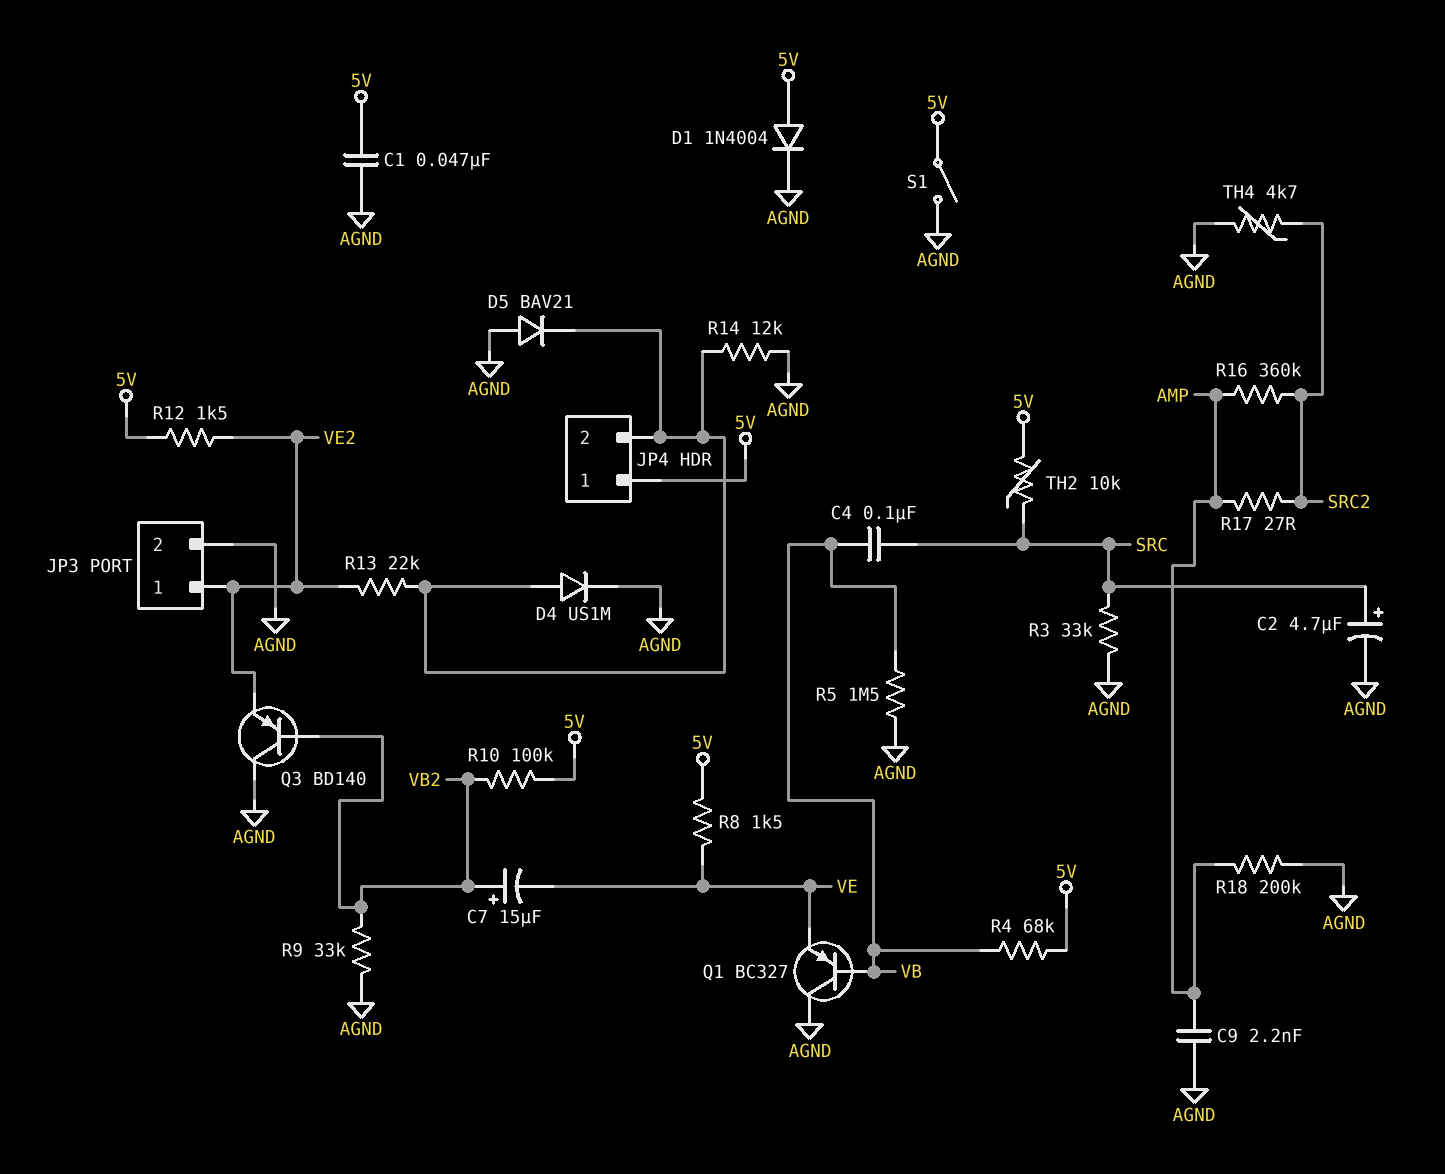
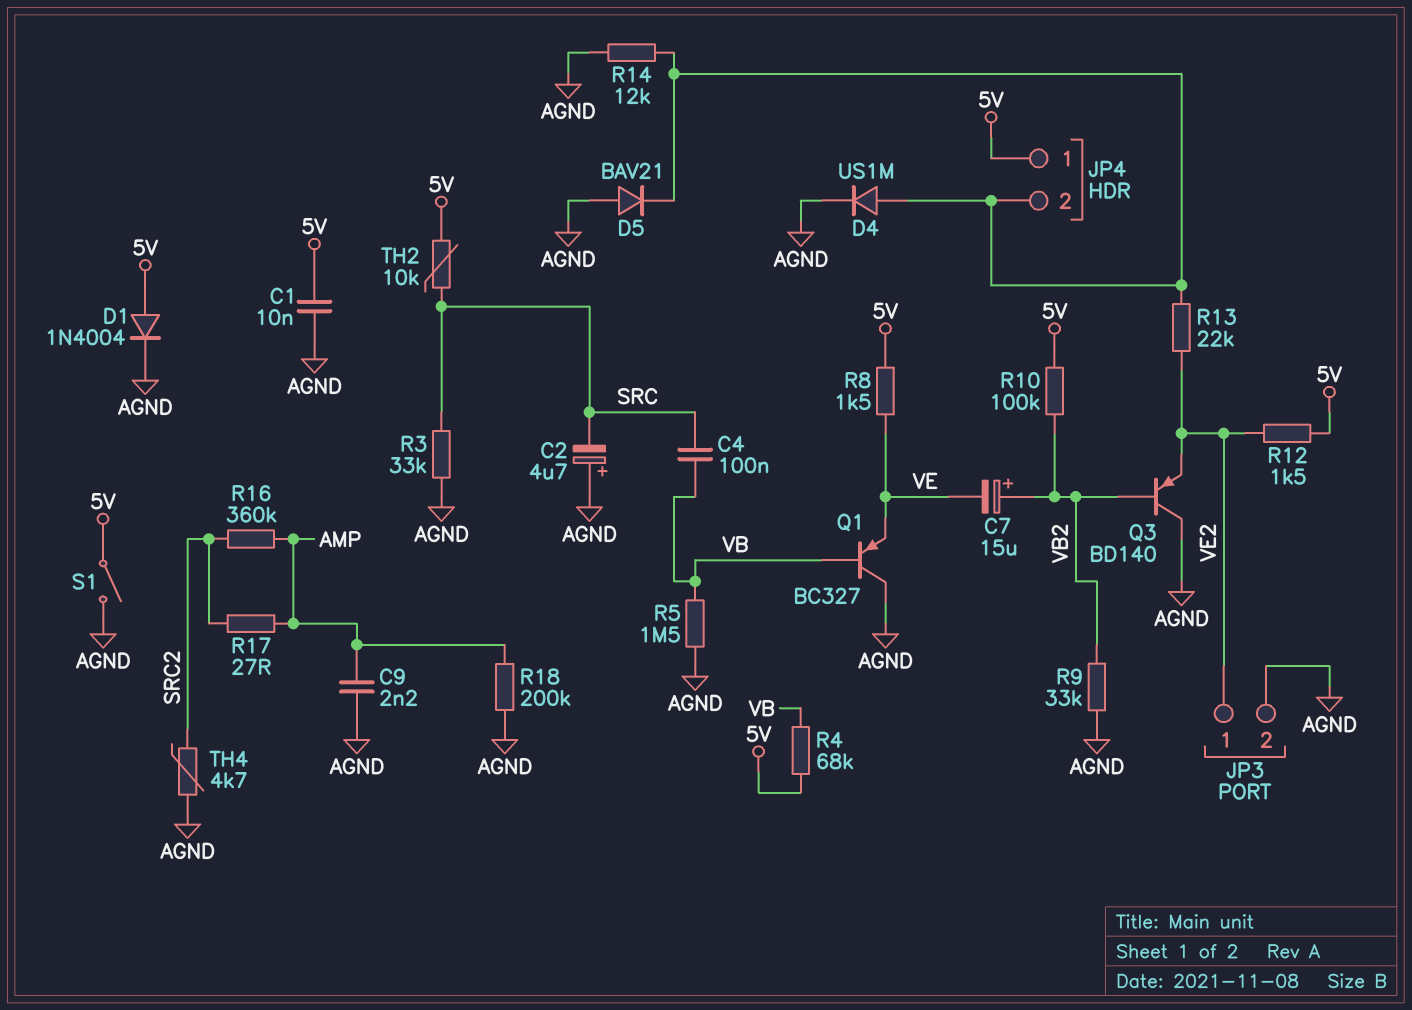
C1: 47nF (5V, AGND) -> 10nF (5V, AGND)
C2: 4.7uF (plus SRC, minus AGND) -> 4.7uF (plus AGND, minus SRC)

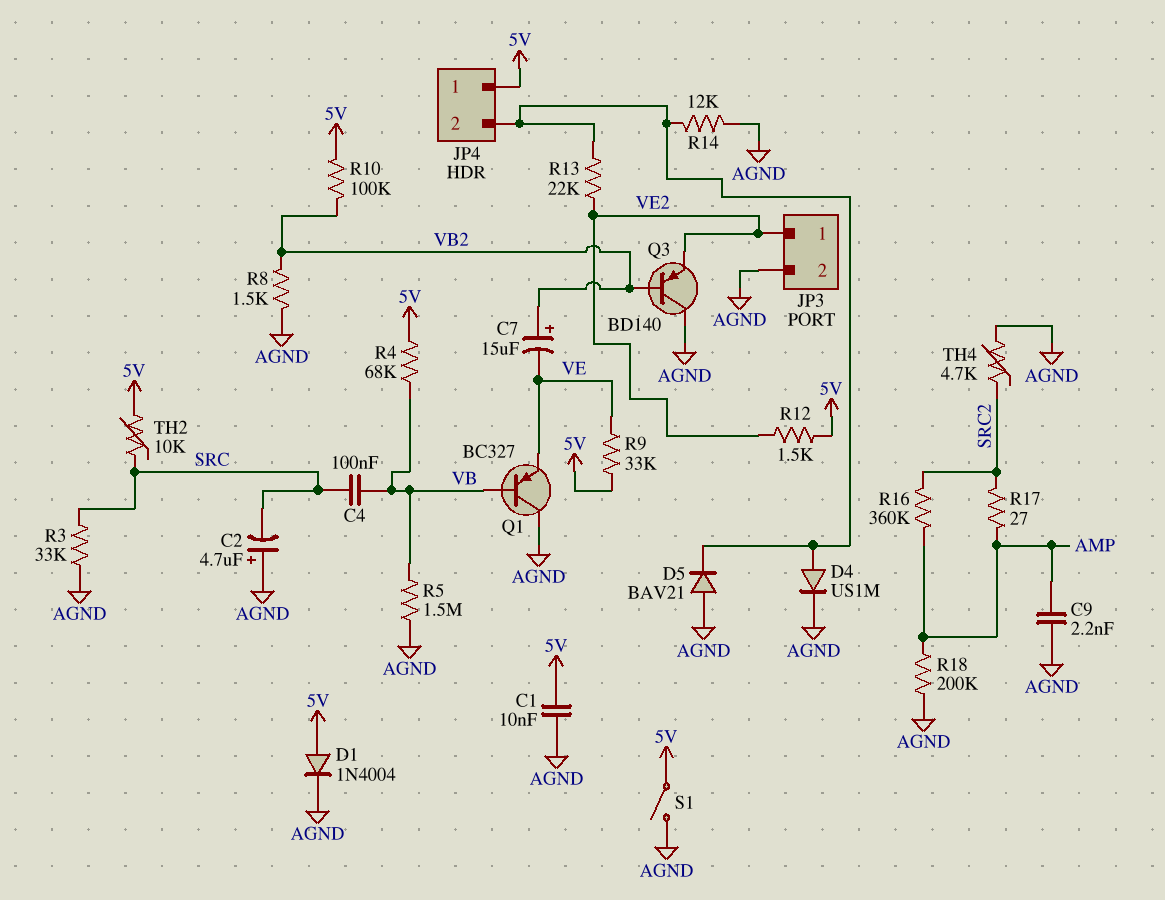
R8: 1.5k (5V, VE) -> 1.5k (AGND, VB2)
R9: 33k (AGND, VB2) -> 33k (5V, VE)

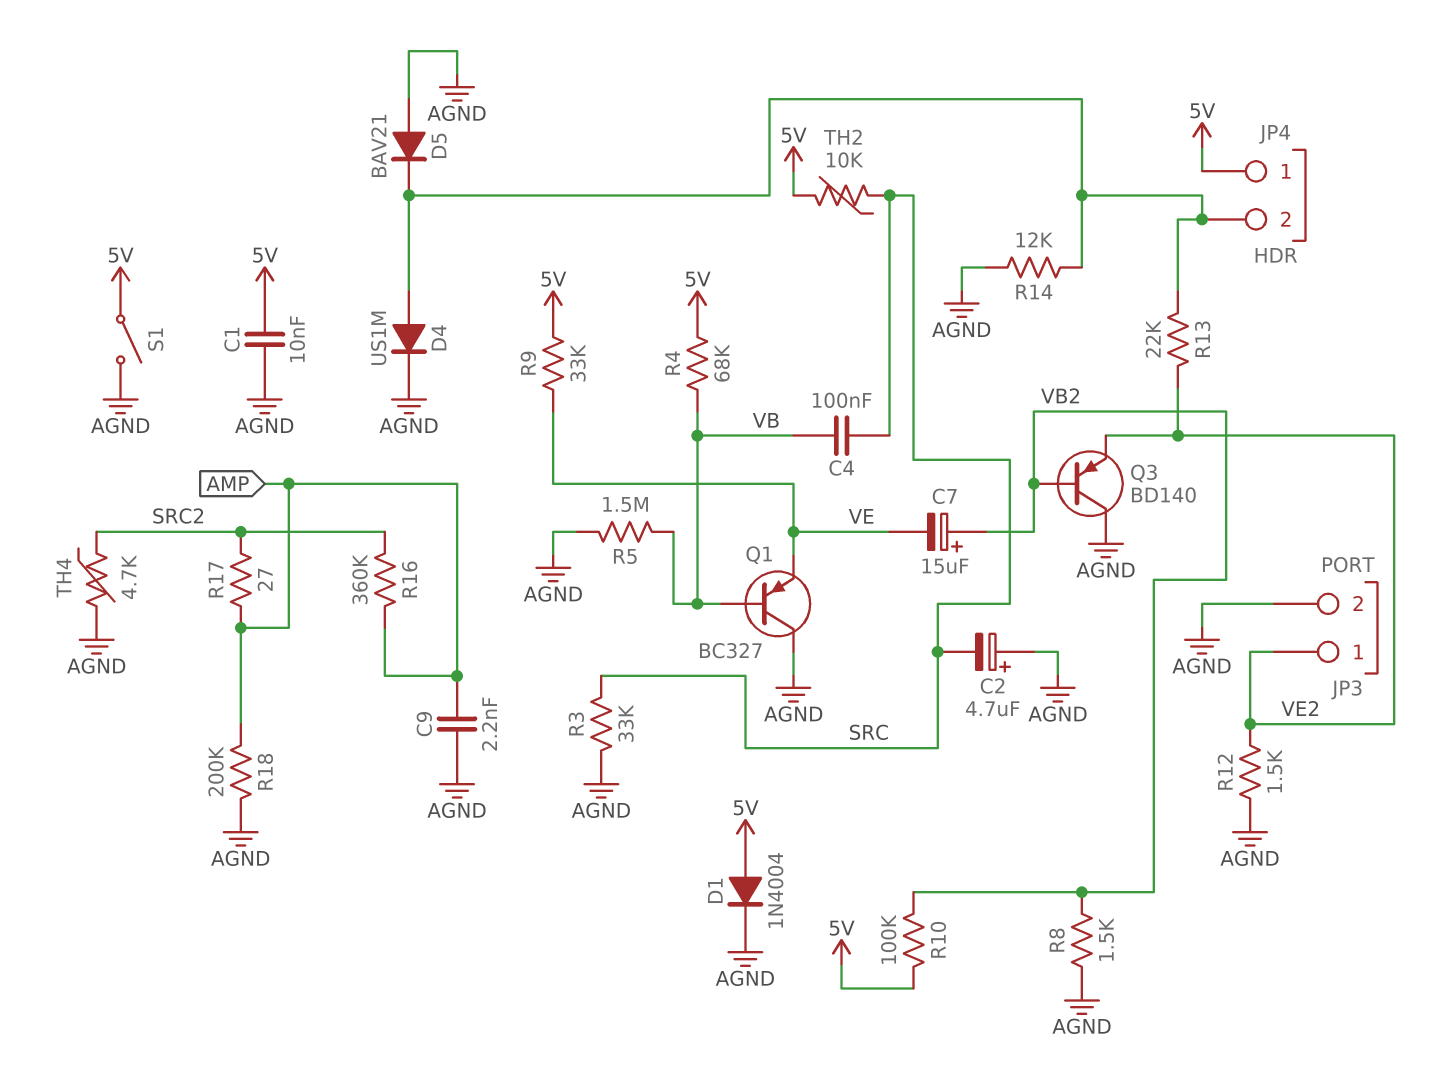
R12: 1.5k (5V, VE2) -> 1.5k (AGND, VE2)

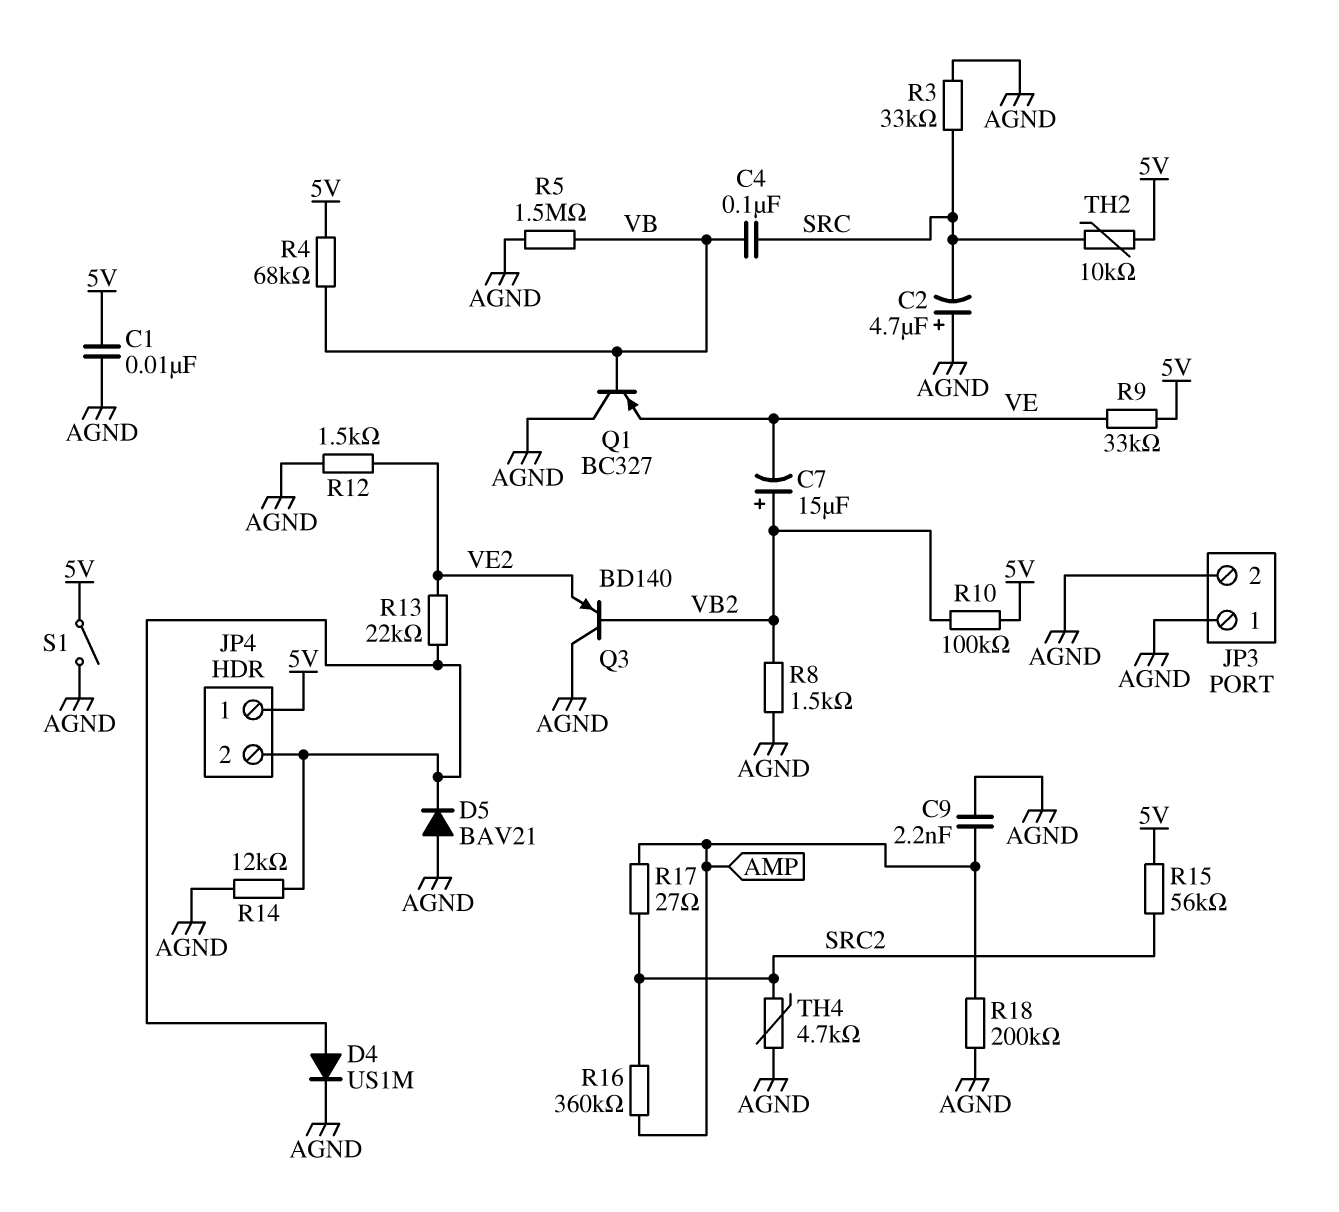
D1: diode 1N4004 (A 5V, K AGND) -> none
JP3 pin 1: VE2 -> AGND
R15: none -> 56k (5V, SRC2)

